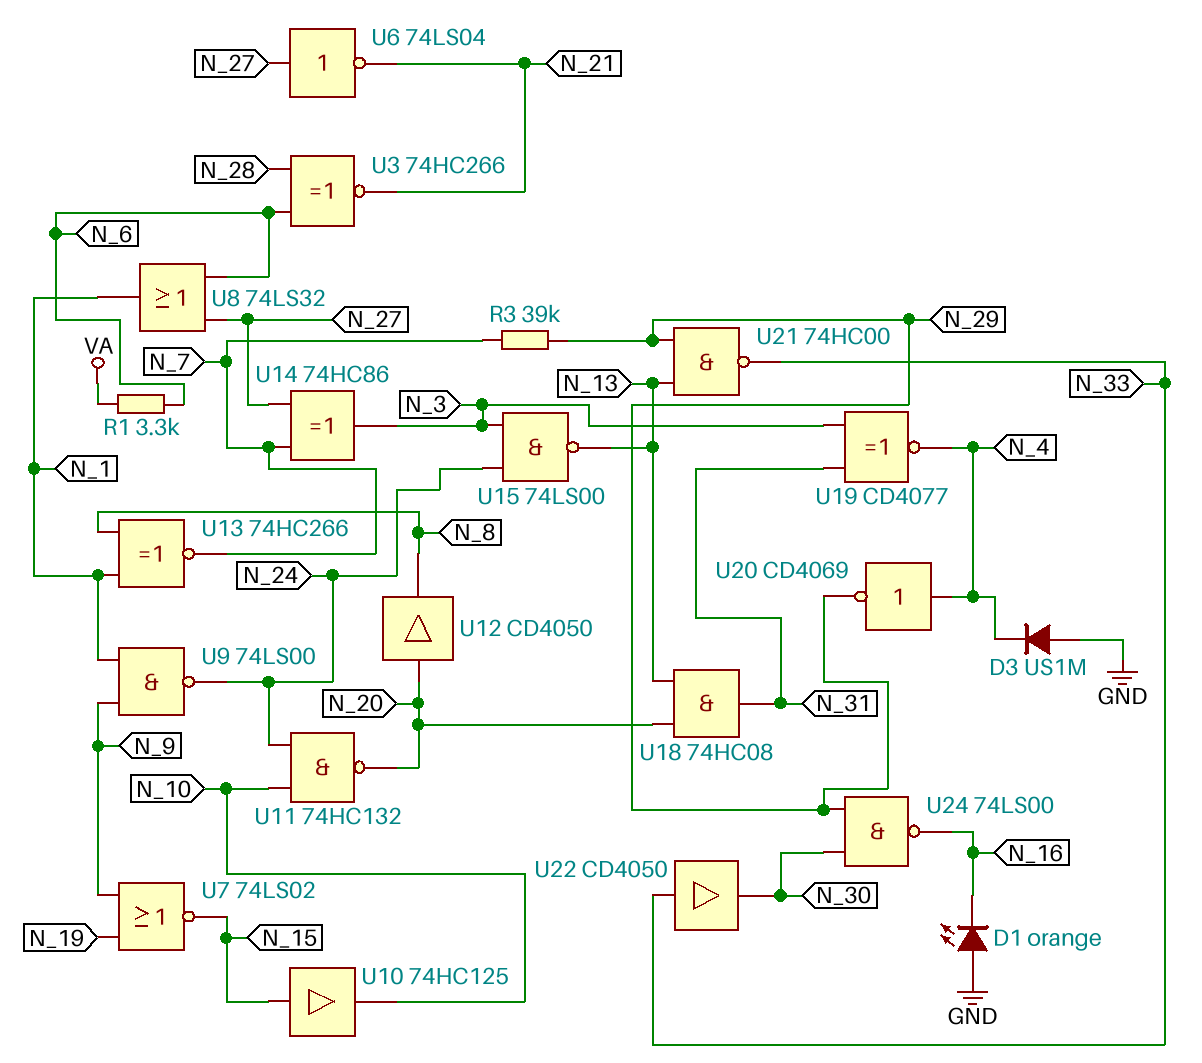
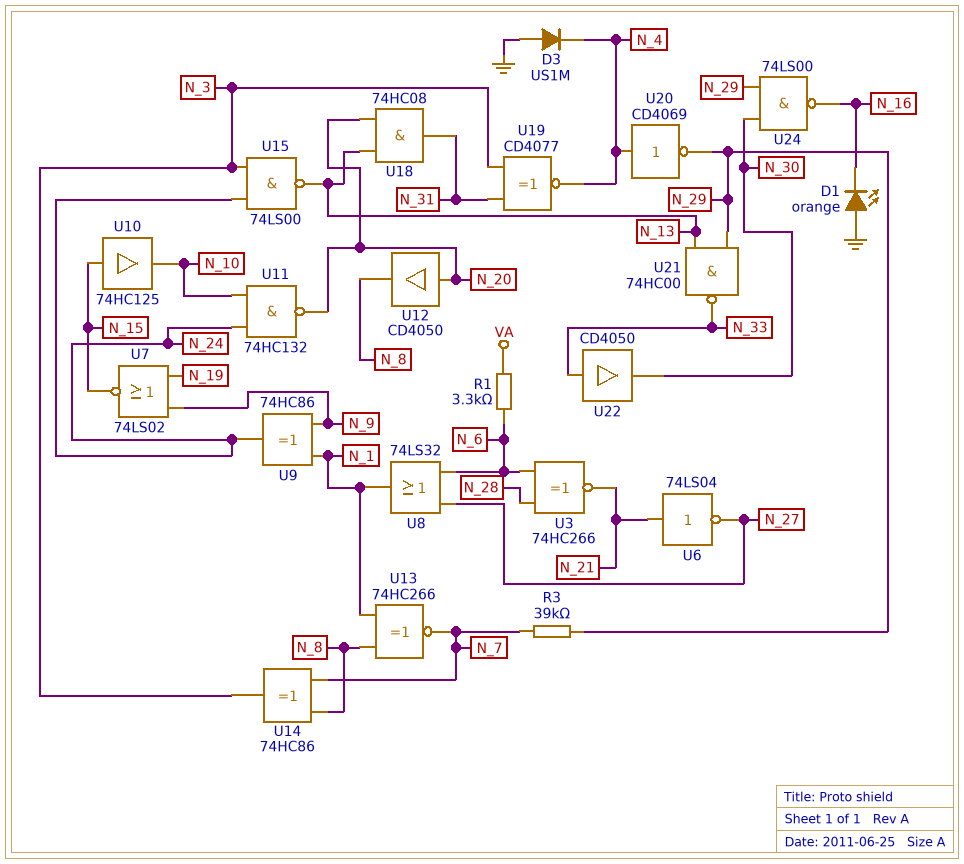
U6: NOT 74LS04 (in N_27, out N_21) -> NOT 74LS04 (in N_21, out N_27)
U9: NAND 74LS00 (in N_1, in N_9, out N_24) -> XOR 74HC86 (in N_1, in N_9, out N_24)
U14: XOR 74HC86 (in N_7, in N_27, out N_3) -> XOR 74HC86 (in N_7, in N_8, out N_3)

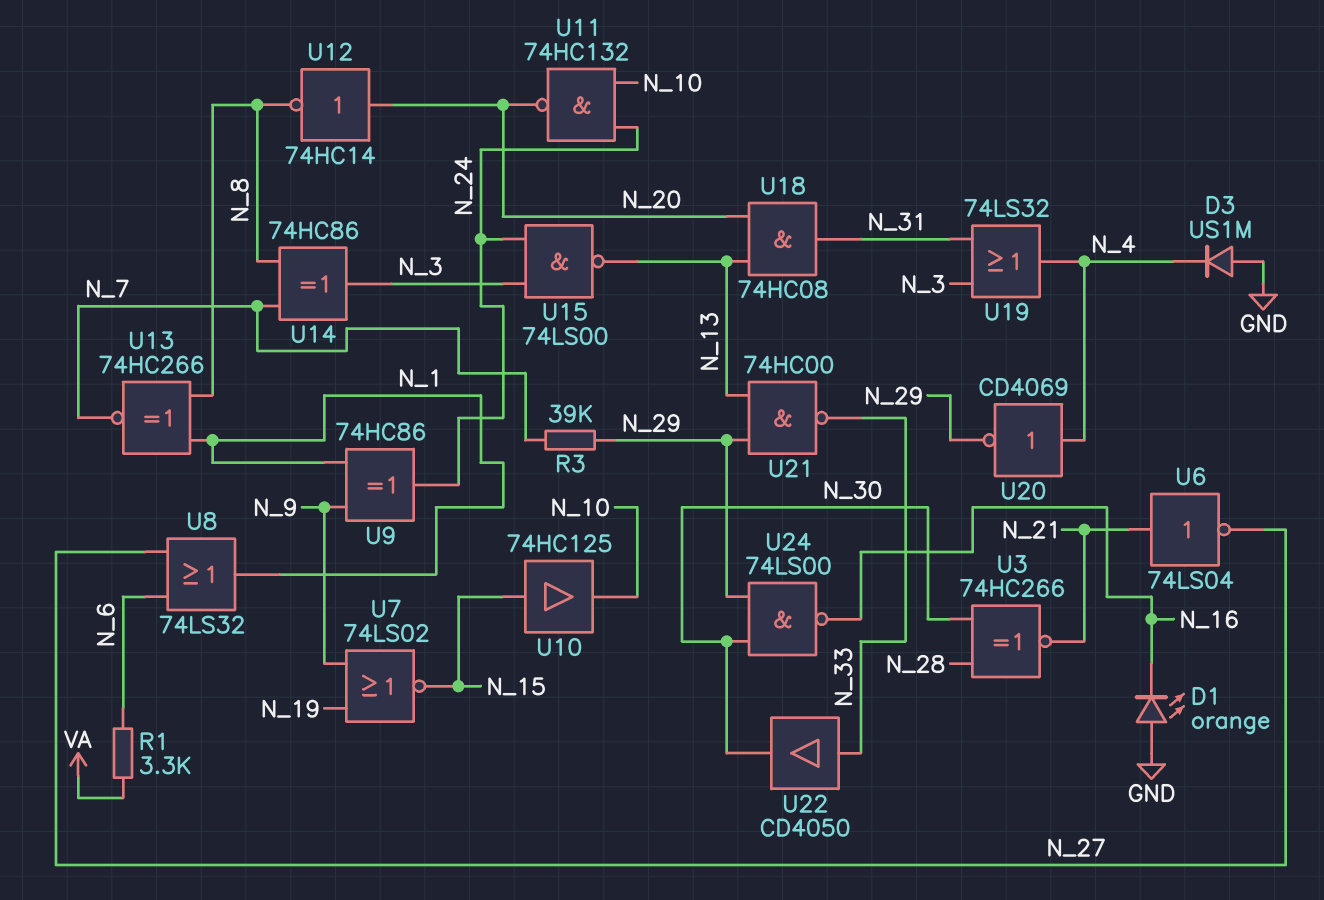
U3: XNOR 74HC266 (in N_6, in N_28, out N_21) -> XNOR 74HC266 (in N_28, in N_30, out N_21)
U12: buffer CD4050 (in N_20, out N_8) -> NOT 74HC14 (in N_20, out N_8)
U19: XNOR CD4077 (in N_3, in N_31, out N_4) -> OR 74LS32 (in N_3, in N_31, out N_4)

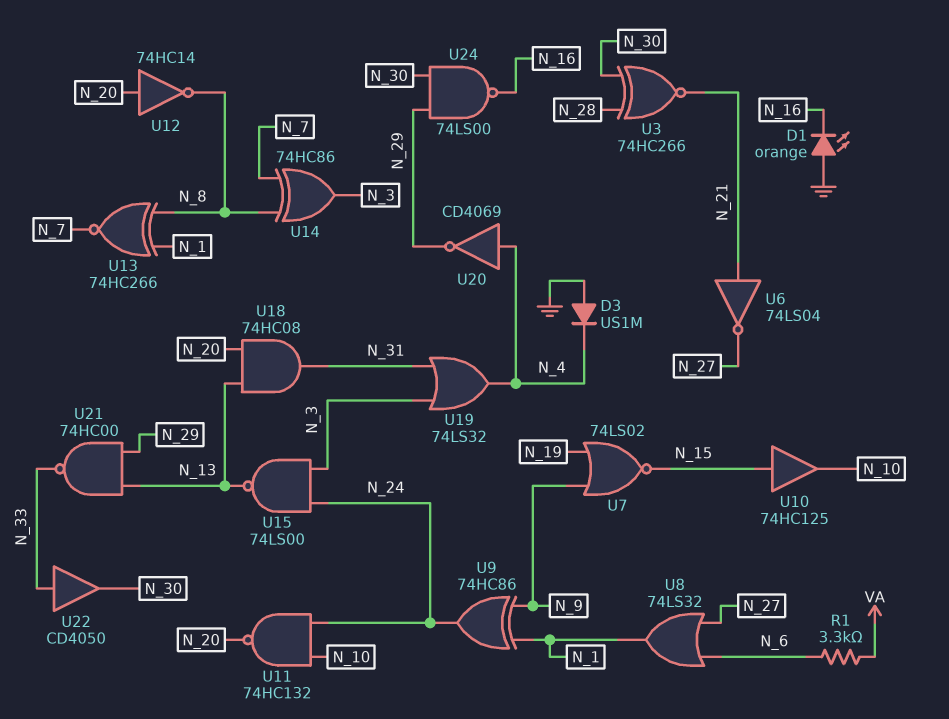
R3: 39k (N_7, N_29) -> none

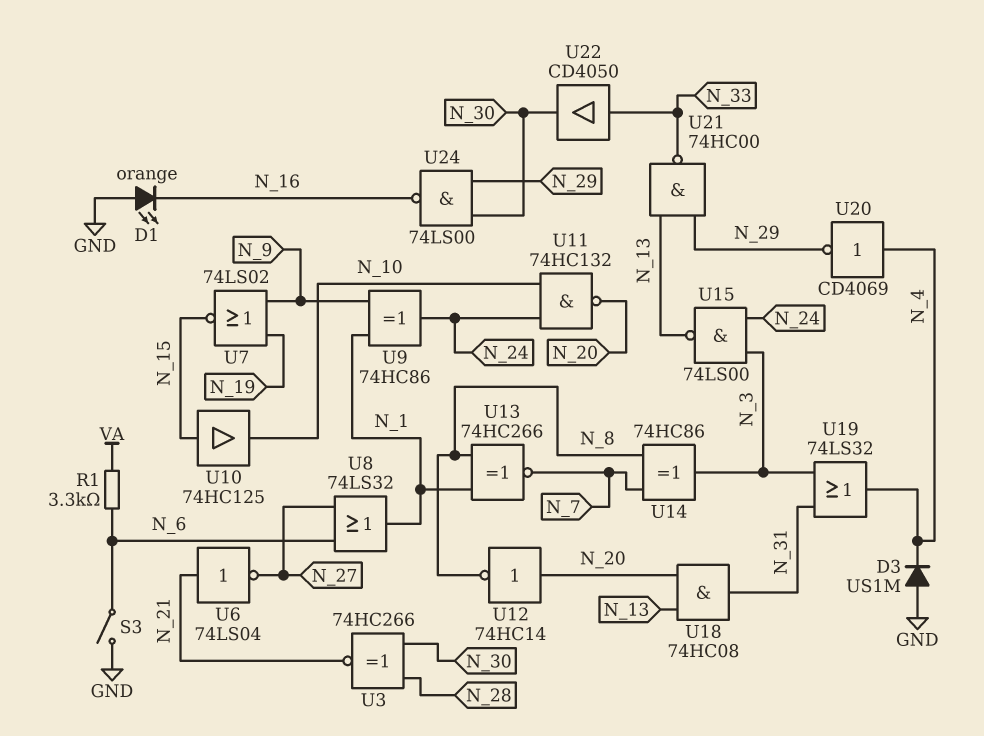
S3: none -> switch (GND, N_6)

